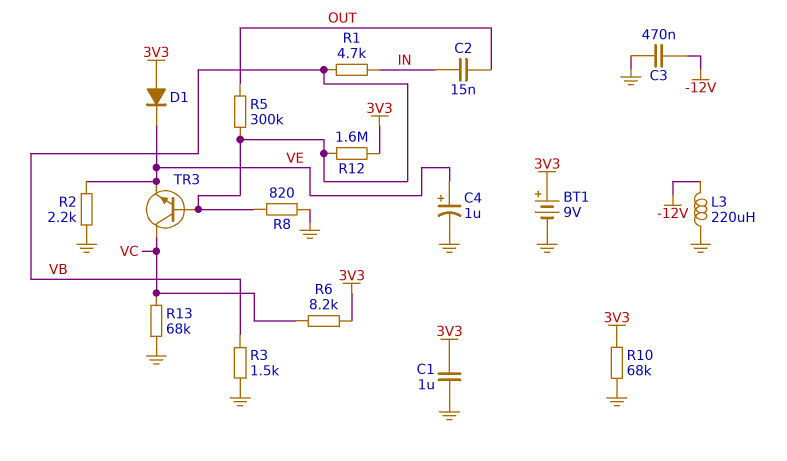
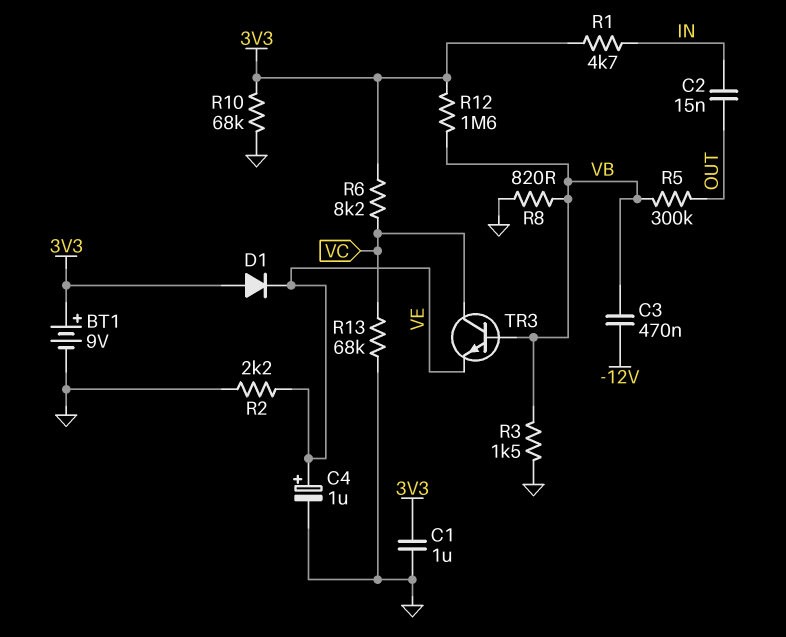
C3: 470nF (-12V, GND) -> 470nF (-12V, VB)
L3: 220uH (-12V, GND) -> none
R1: 4.7k (IN, VB) -> 4.7k (3V3, IN)

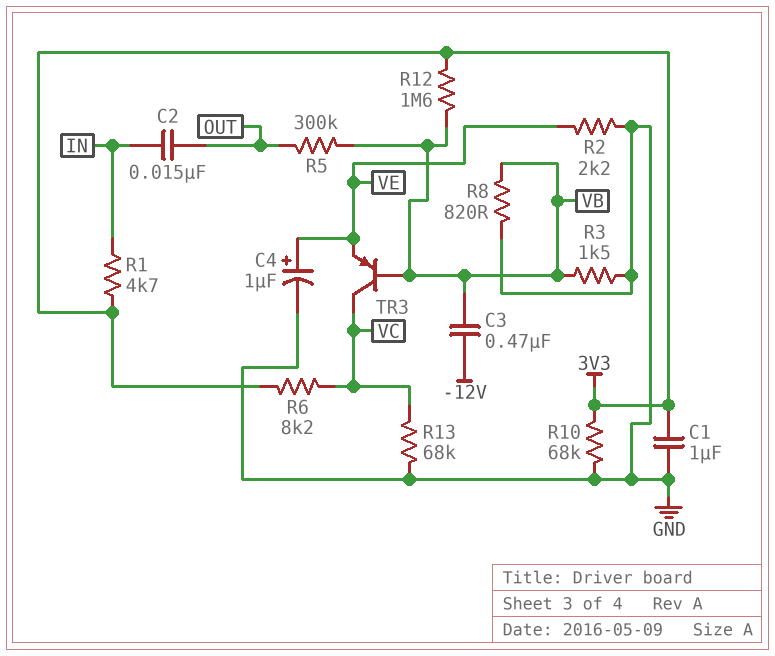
BT1: 9V (plus 3V3, minus GND) -> none
D1: diode (A 3V3, K VE) -> none
TR3: NPN (B VB, C VC, E VE) -> PNP (B VB, C VC, E VE)

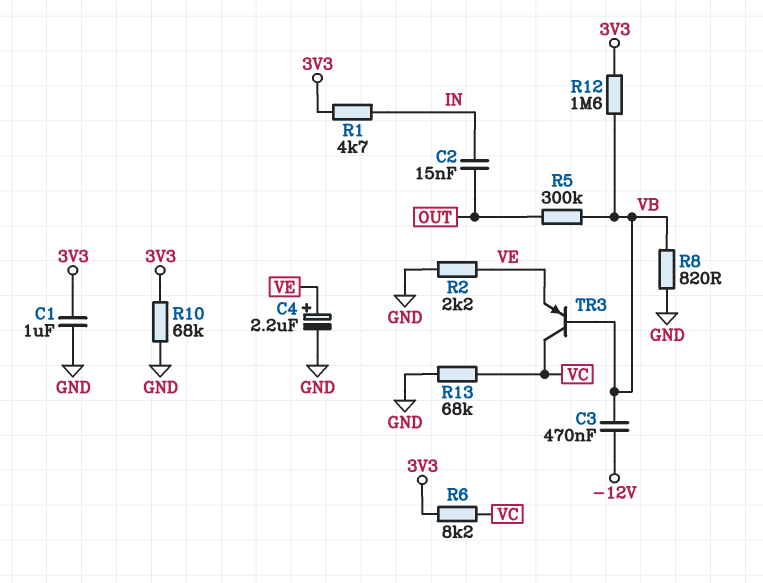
C4: 1uF (plus VE, minus GND) -> 2.2uF (plus VE, minus GND)
R3: 1.5k (GND, VB) -> none

